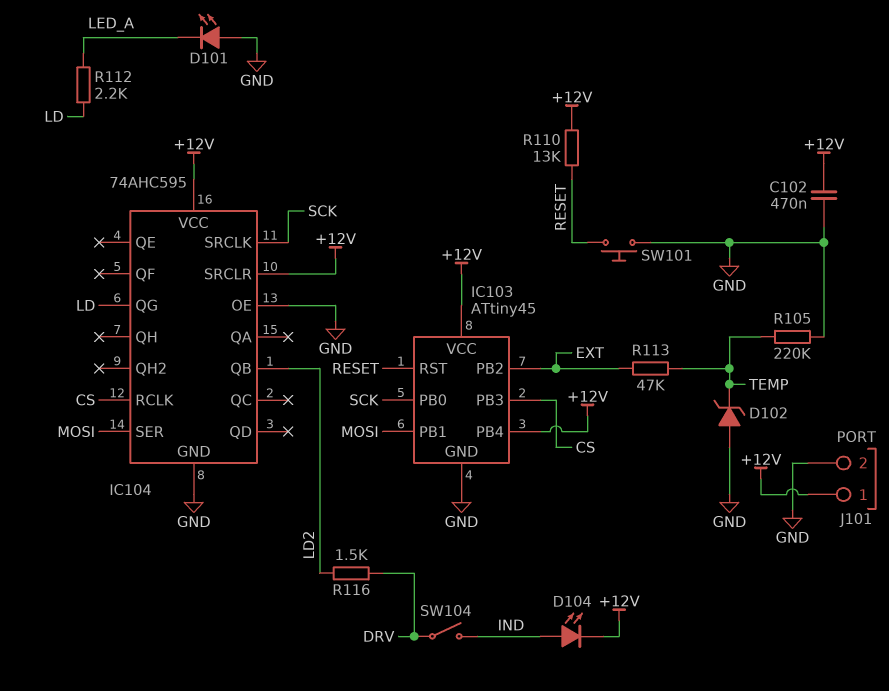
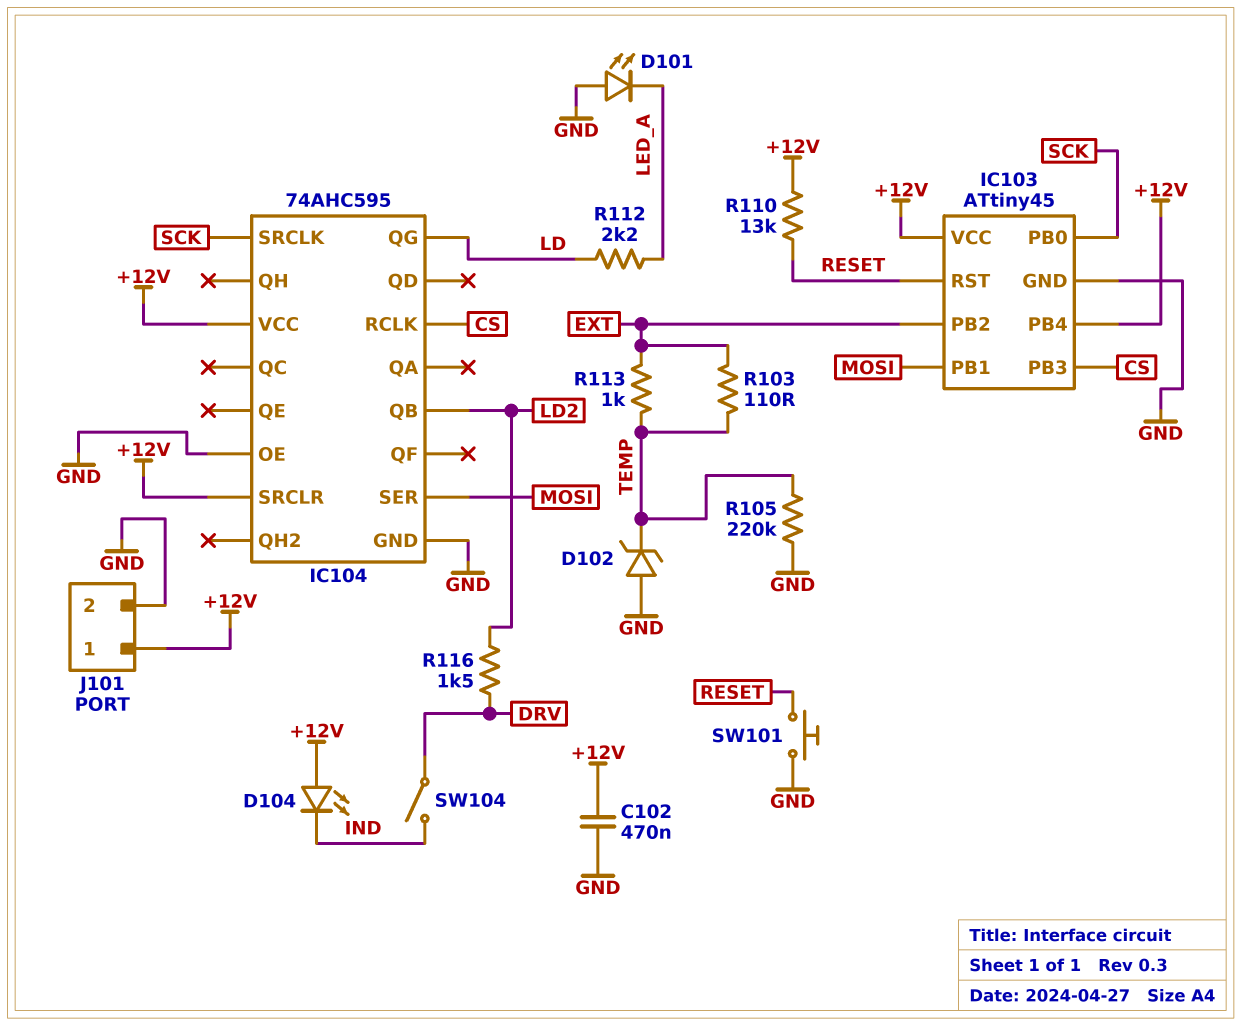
D104: LED (A IND, K +12V) -> LED (A +12V, K IND)
R103: none -> 110 (EXT, TEMP)
R113: 47k (EXT, TEMP) -> 1k (EXT, TEMP)

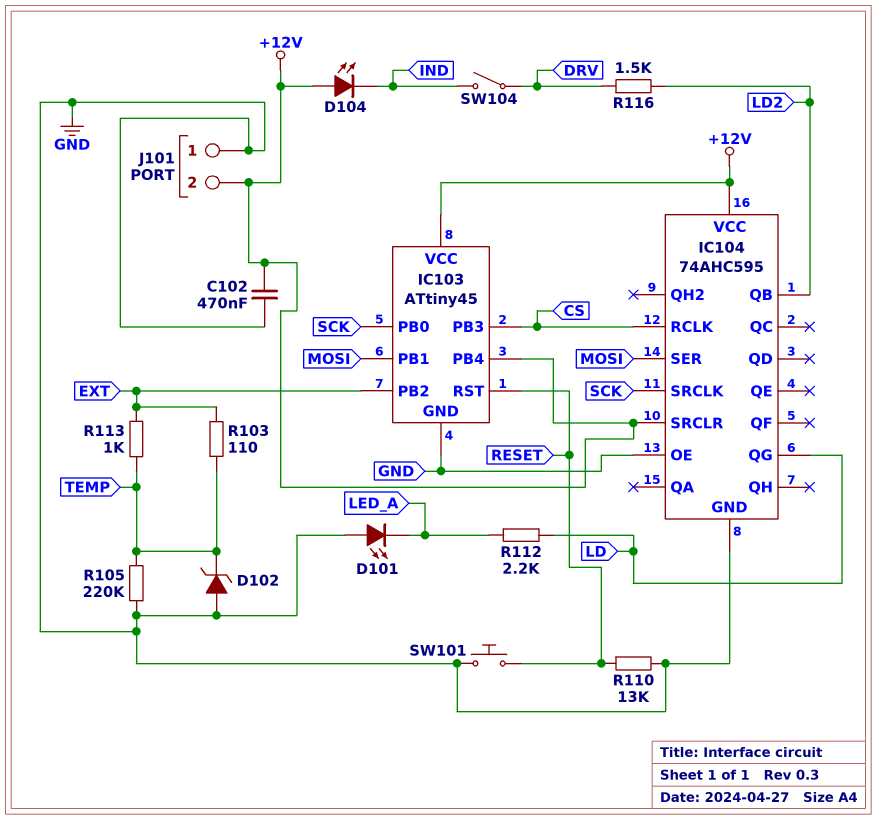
J101 pin 1: +12V -> GND
J101 pin 2: GND -> +12V
R110: 13k (+12V, RESET) -> 13k (GND, RESET)

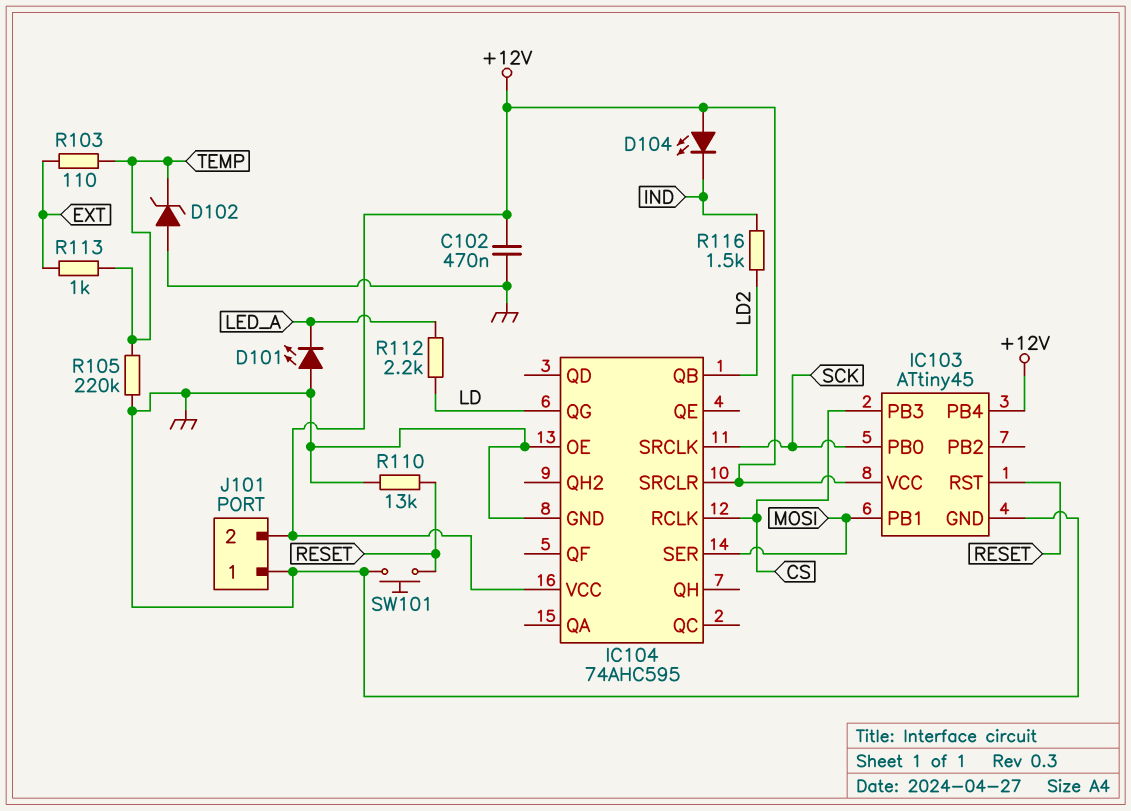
IC103 pin PB2: EXT -> none
R116: 1.5k (DRV, LD2) -> 1.5k (IND, LD2)
SW104: switch (DRV, IND) -> none

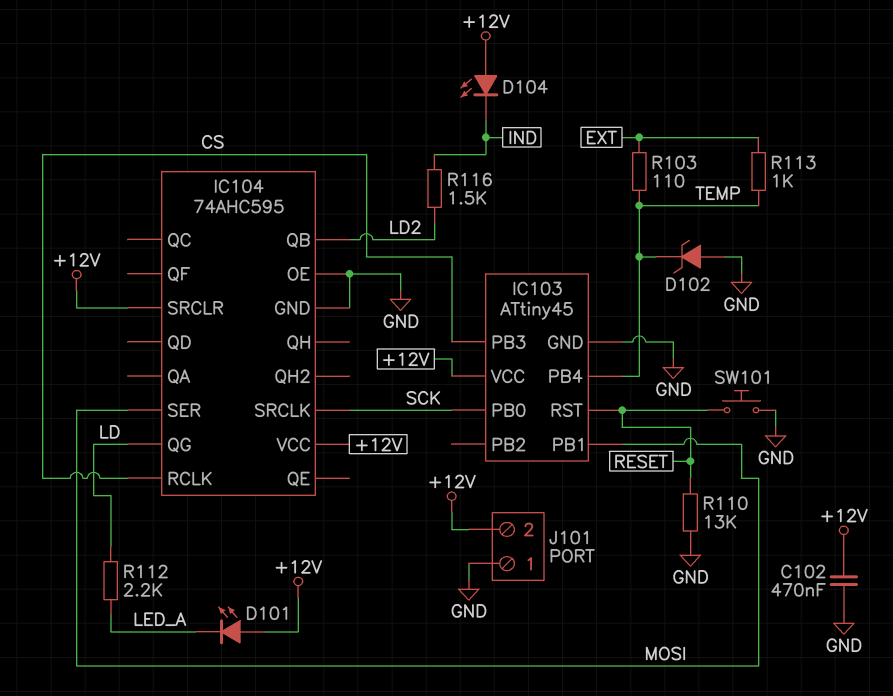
D101: LED (A GND, K LED_A) -> LED (A +12V, K LED_A)
IC103 pin PB4: +12V -> TEMP
R105: 220k (GND, TEMP) -> none

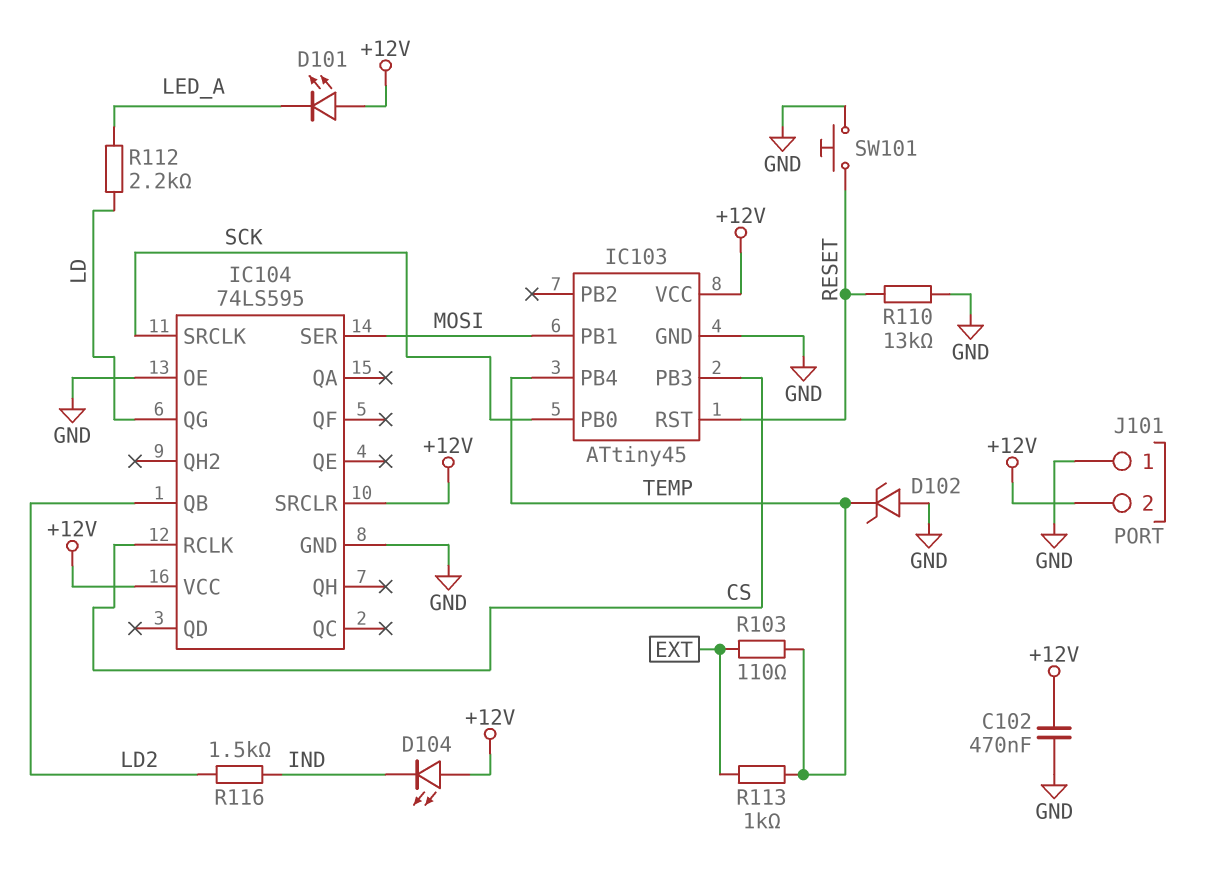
IC104: 74AHC595 -> 74LS595

